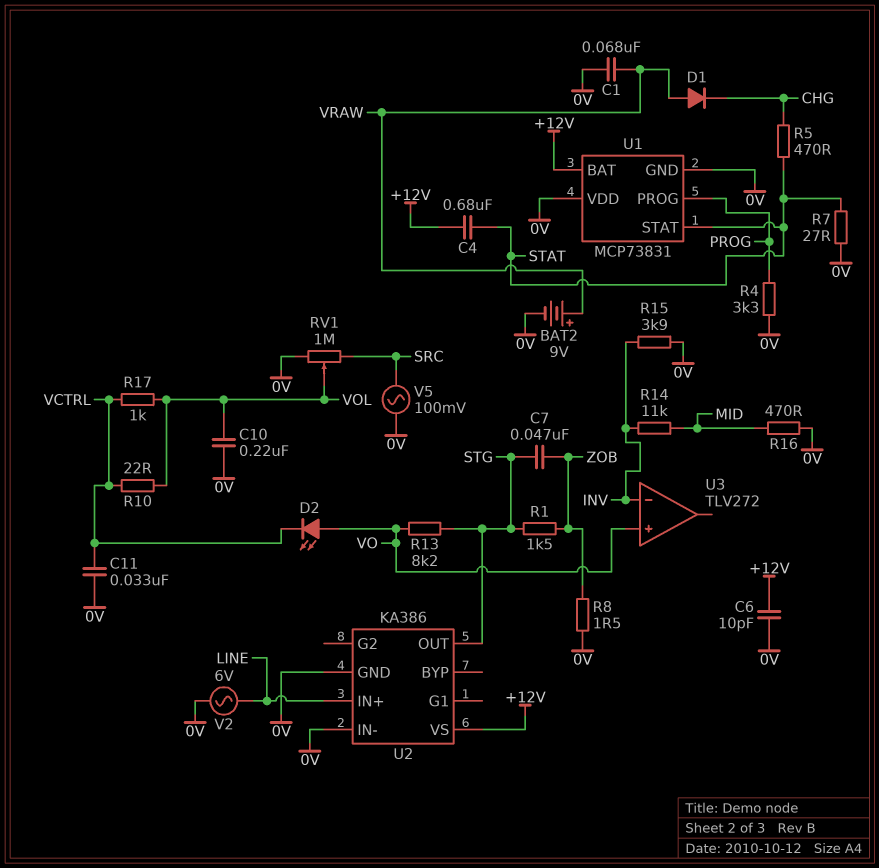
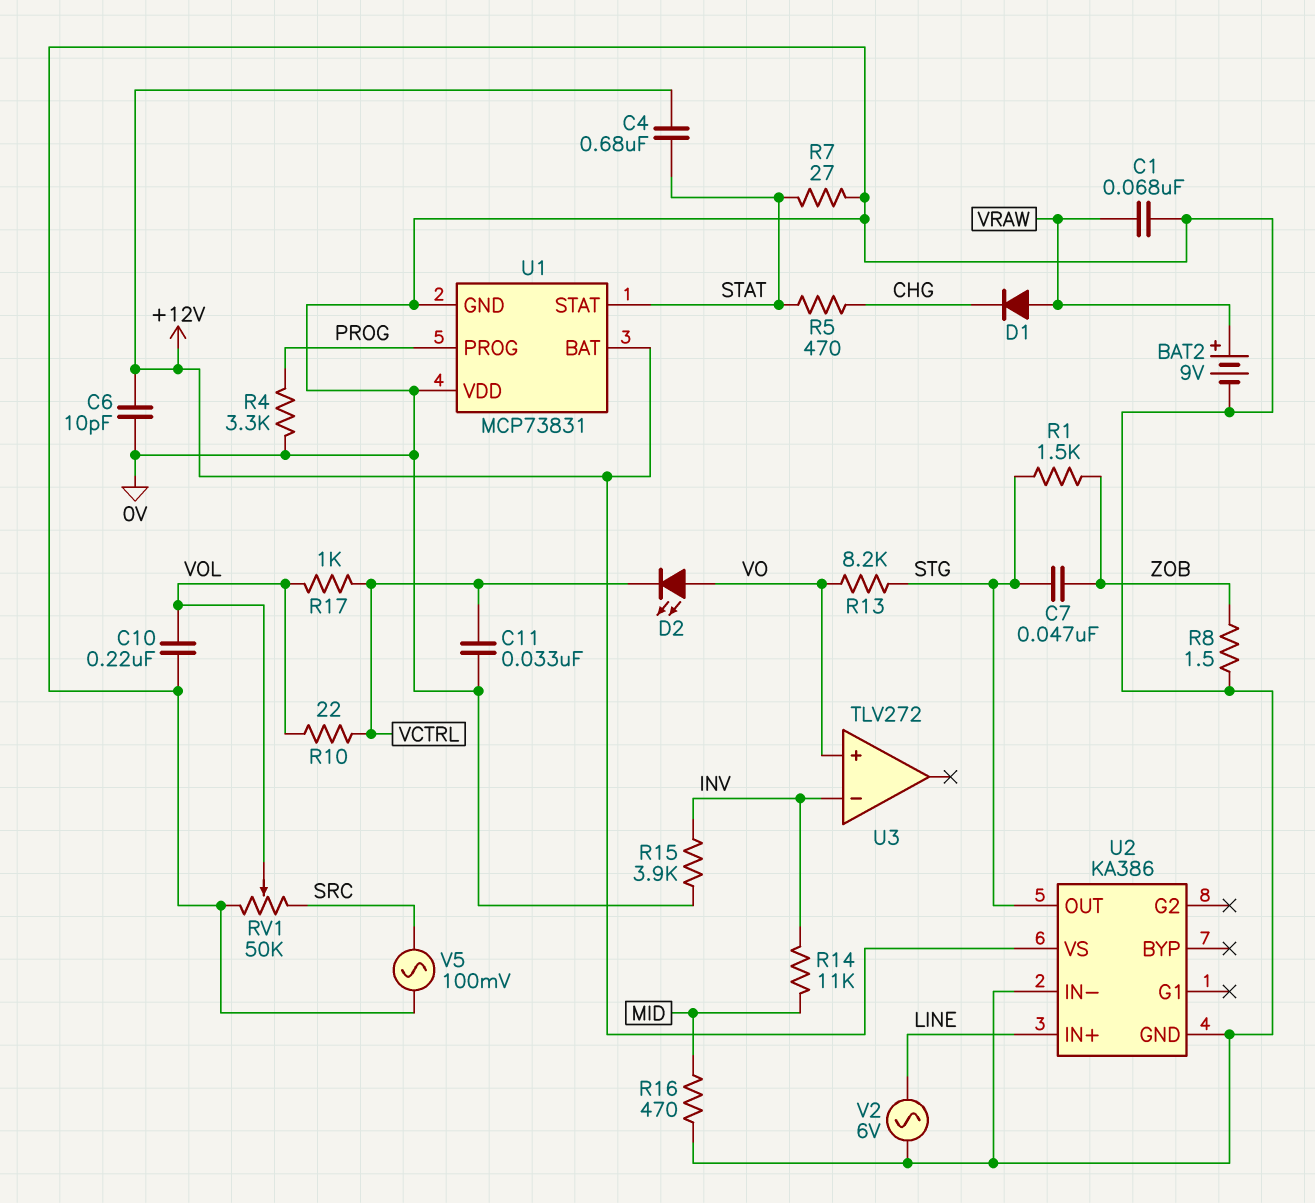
RV1: 1M (0V, SRC, wiper VOL) -> 50k (0V, SRC, wiper VOL)

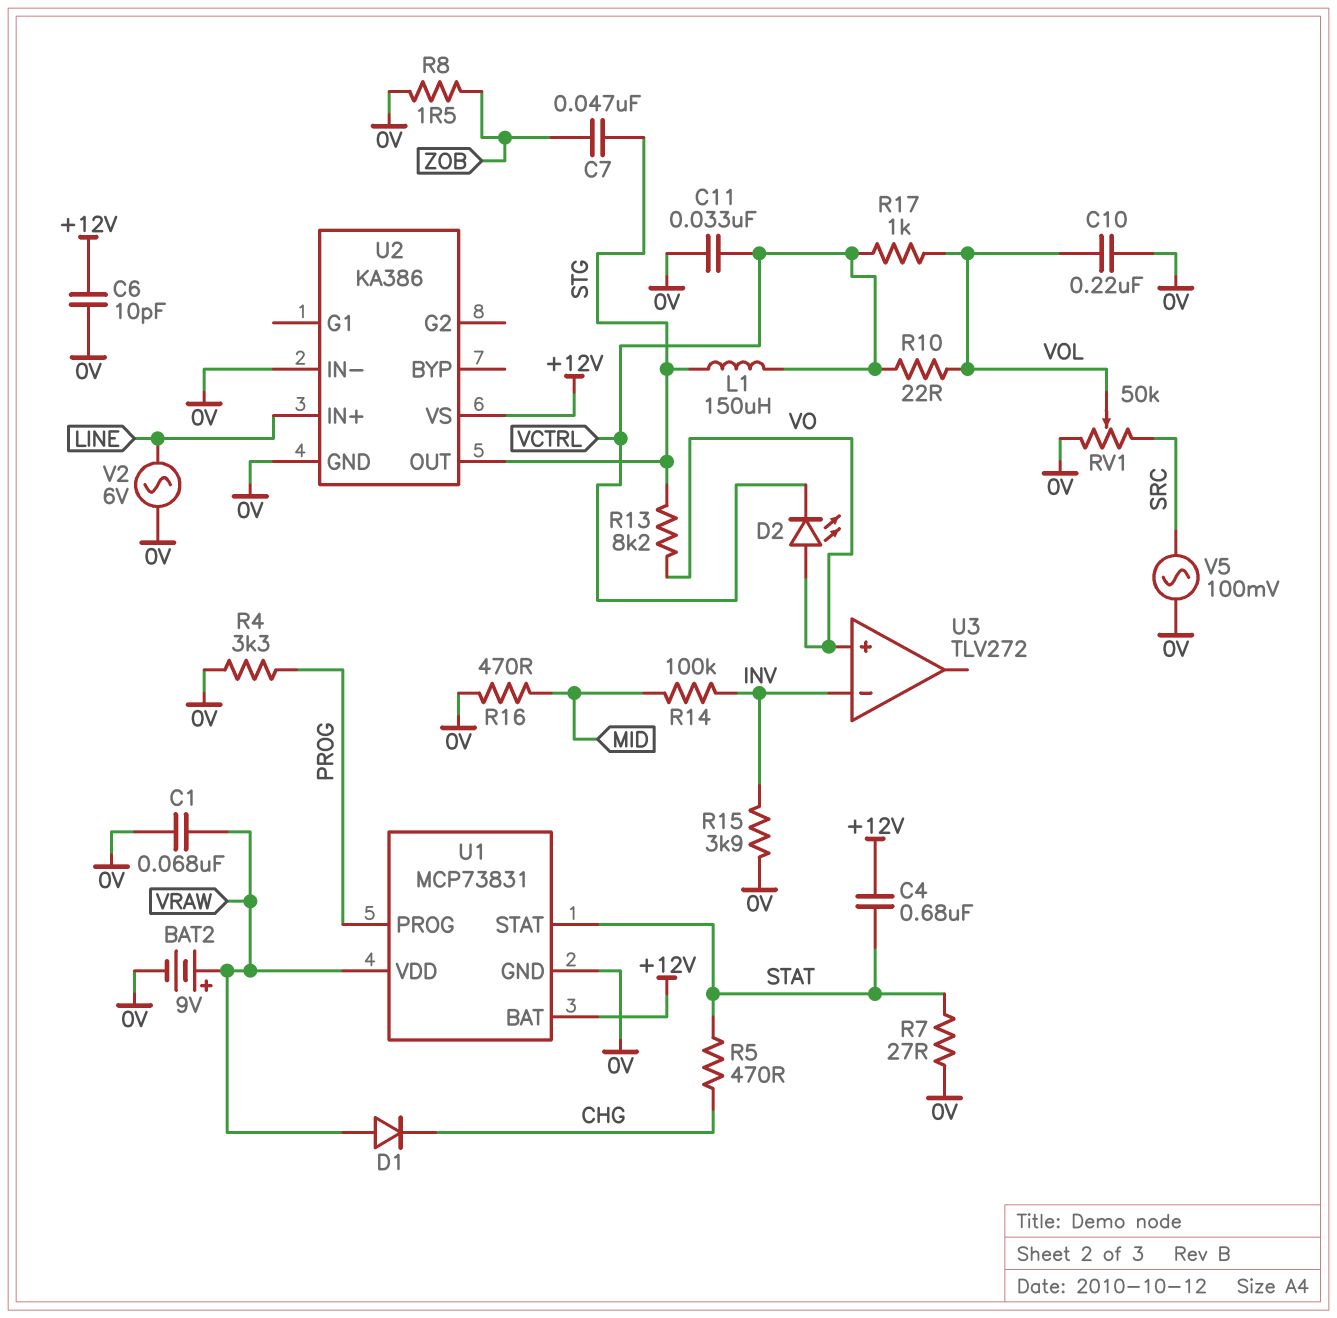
L1: none -> 150uH (STG, VCTRL)
R1: 1.5k (STG, ZOB) -> none
R14: 11k (INV, MID) -> 100k (INV, MID)
U1 pin VDD: 0V -> VRAW

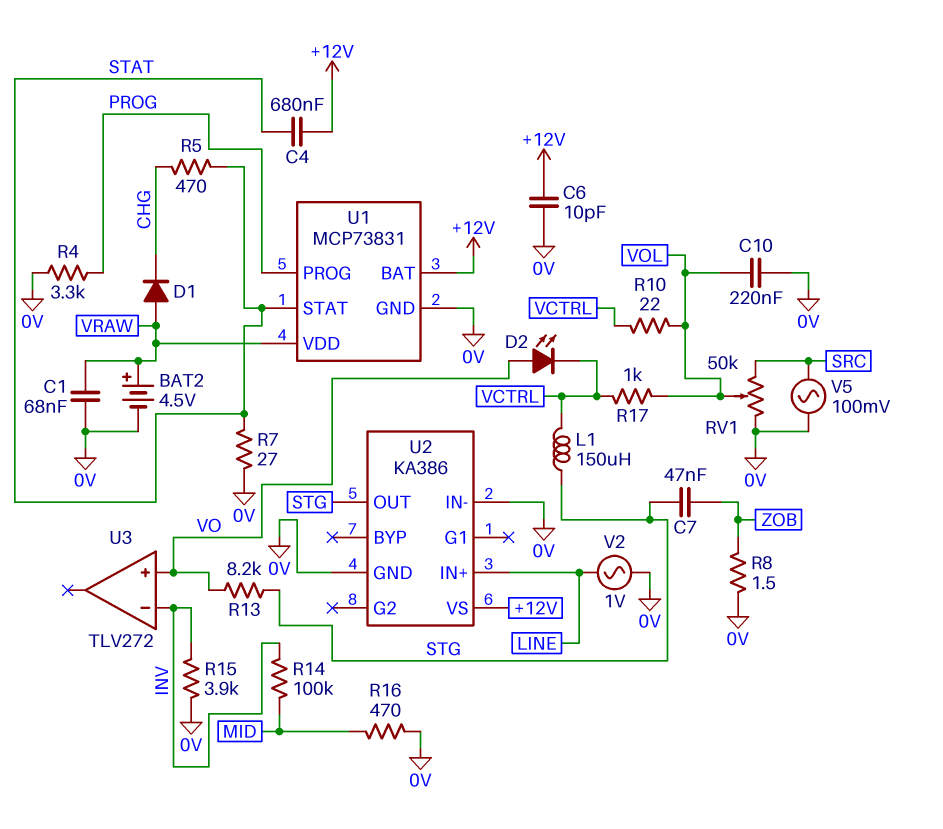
BAT2: 9V (plus VRAW, minus 0V) -> 4.5V (plus VRAW, minus 0V)
C11: 33nF (0V, VCTRL) -> none
V2: AC 6V (0V, LINE) -> AC 1V (0V, LINE)

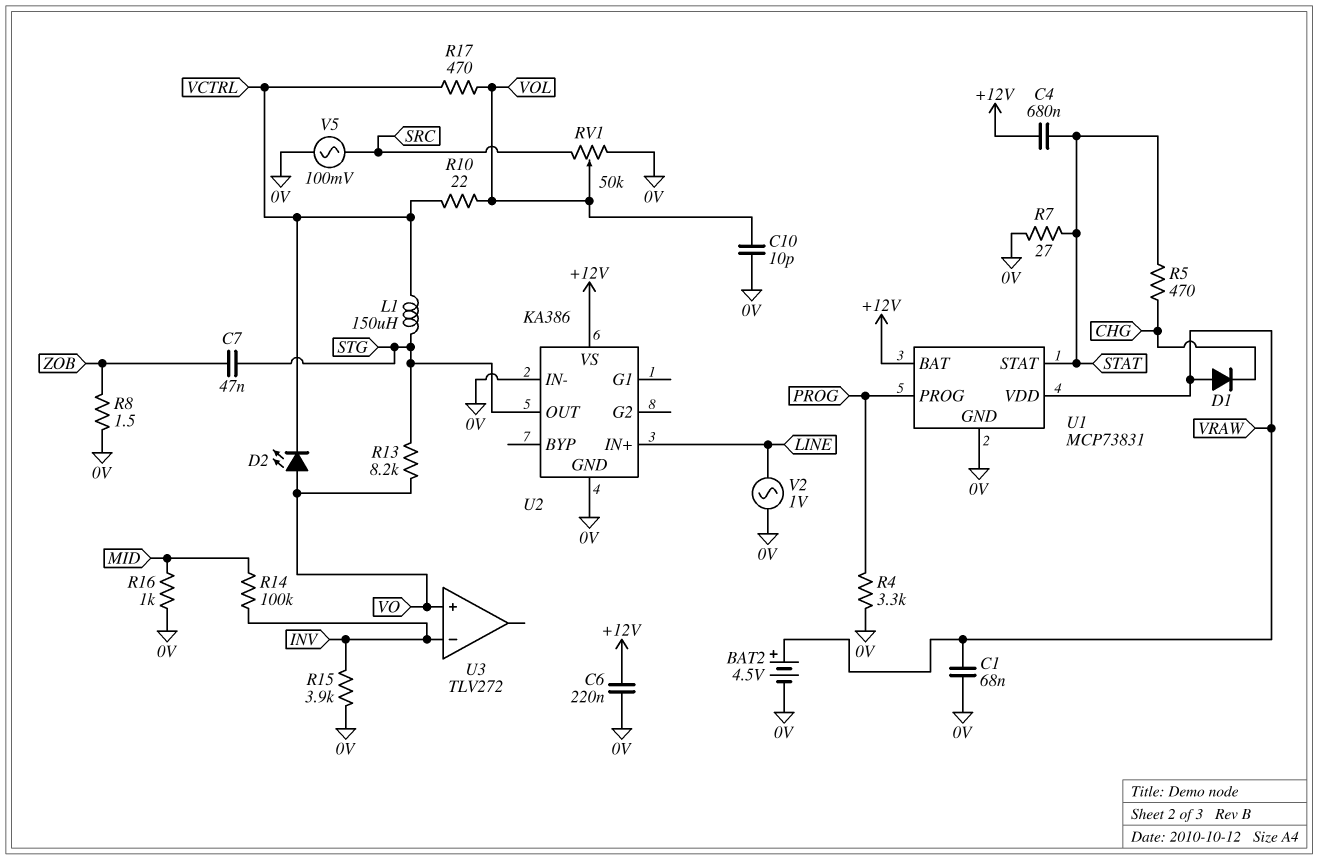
C6: 10pF (+12V, 0V) -> 220nF (+12V, 0V)
C10: 220nF (0V, VOL) -> 10pF (0V, VOL)
R16: 470 (0V, MID) -> 1k (0V, MID)
R17: 1k (VCTRL, VOL) -> 470 (VCTRL, VOL)

